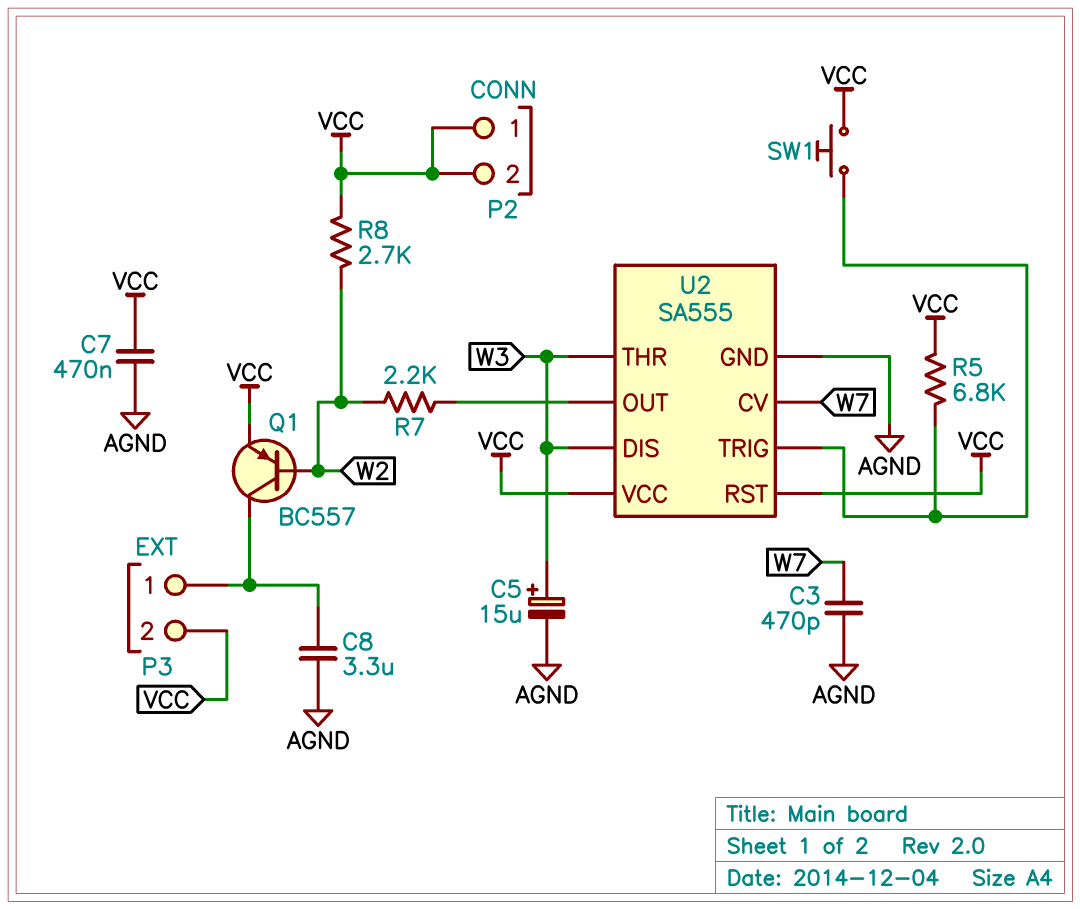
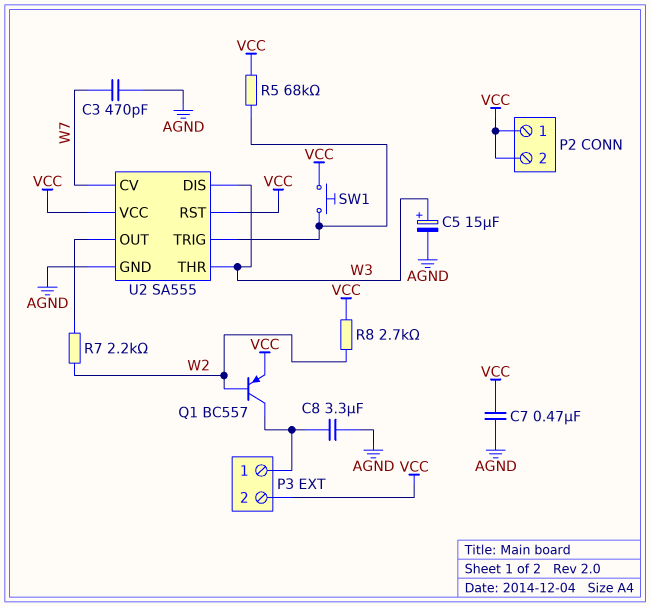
R5: 6.8k (U2/TRIG, VCC) -> 68k (U2/TRIG, VCC)

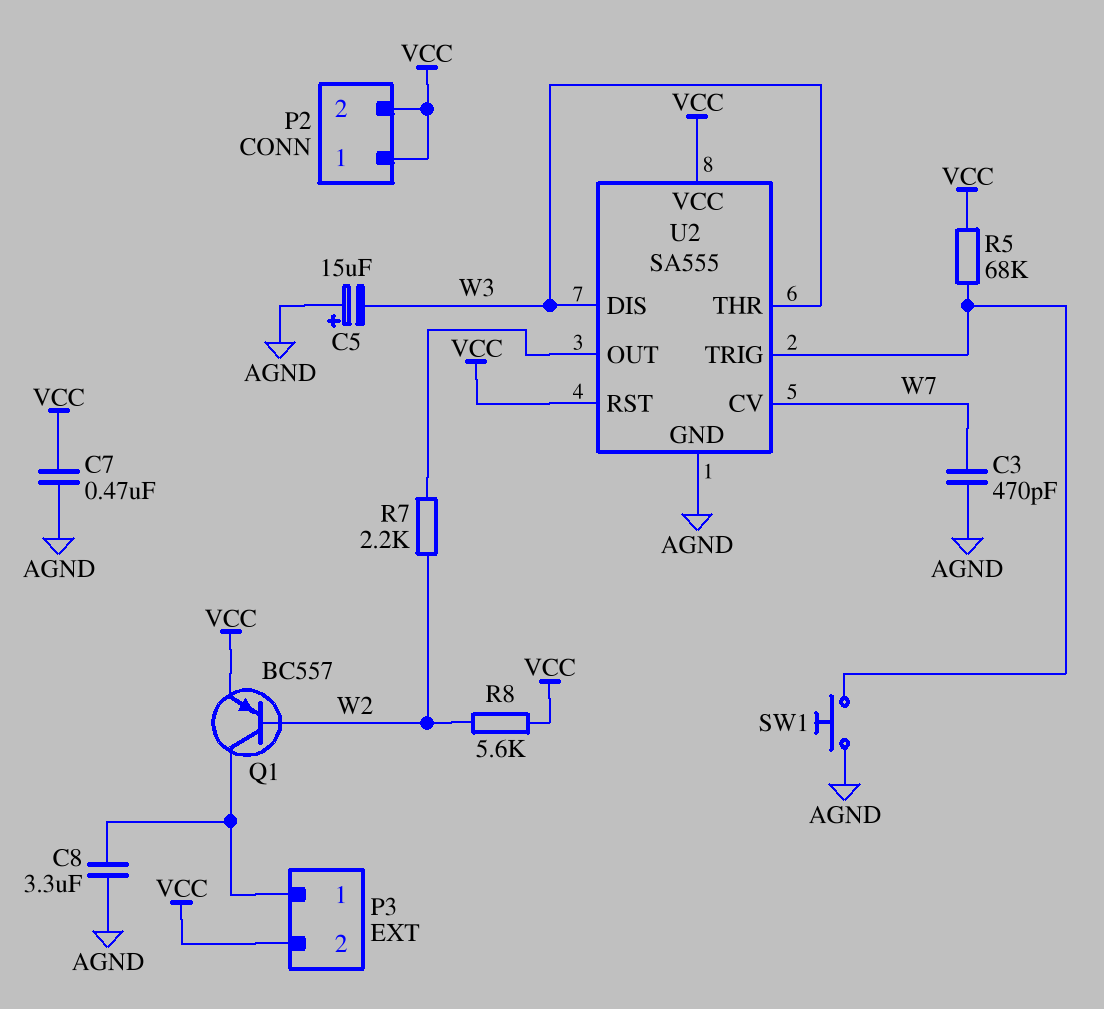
C5: 15uF (plus W3, minus AGND) -> 15uF (plus AGND, minus W3)
R8: 2.7k (VCC, W2) -> 5.6k (VCC, W2)
SW1: button (U2/TRIG, VCC) -> button (AGND, U2/TRIG)

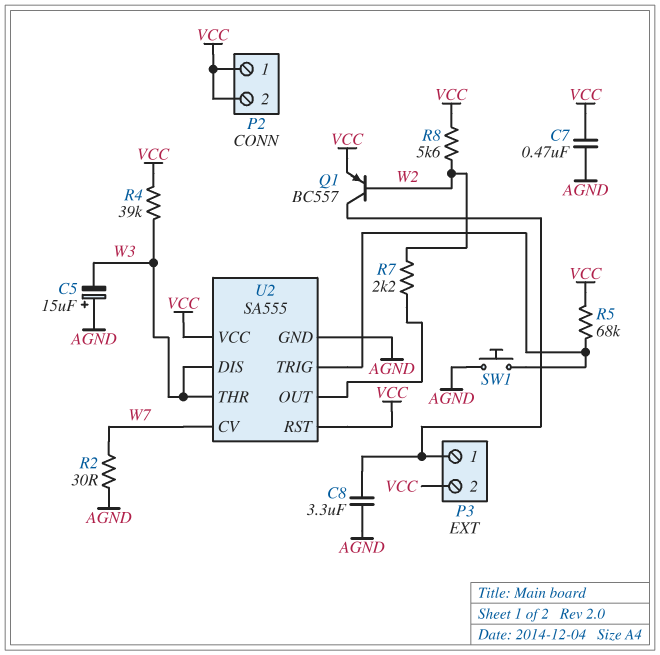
C3: 470pF (AGND, W7) -> none
R2: none -> 30 (AGND, W7)
R4: none -> 39k (VCC, W3)

